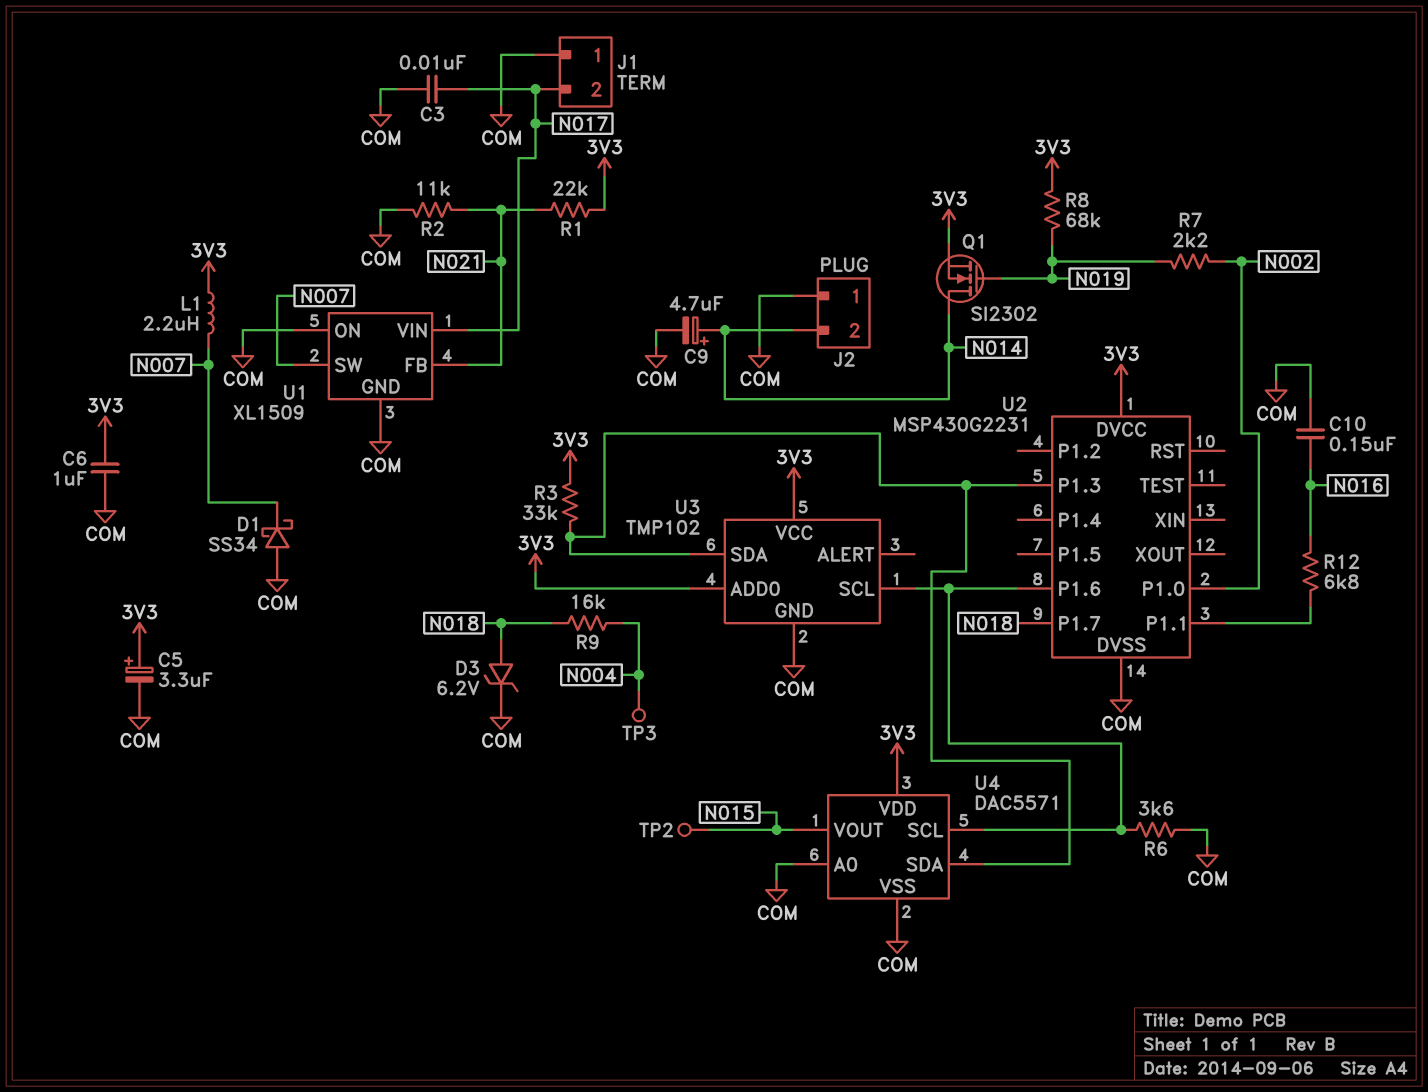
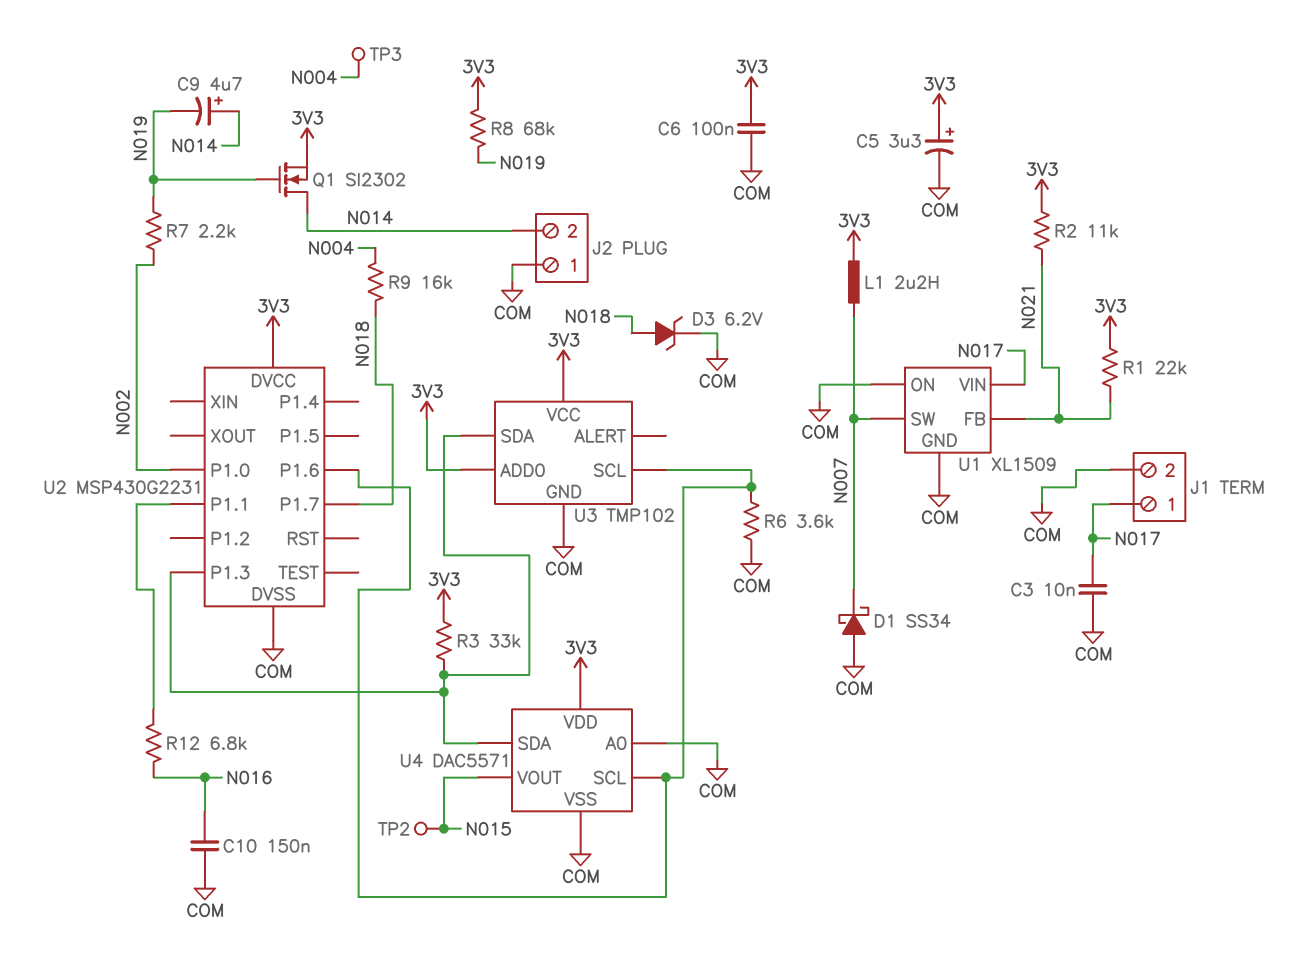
C6: 1uF (3V3, COM) -> 100nF (3V3, COM)
C9: 4.7uF (plus N014, minus COM) -> 4.7uF (plus N014, minus N019)
J1 pin 1: COM -> N017
J1 pin 2: N017 -> COM
R2: 11k (COM, N021) -> 11k (3V3, N021)

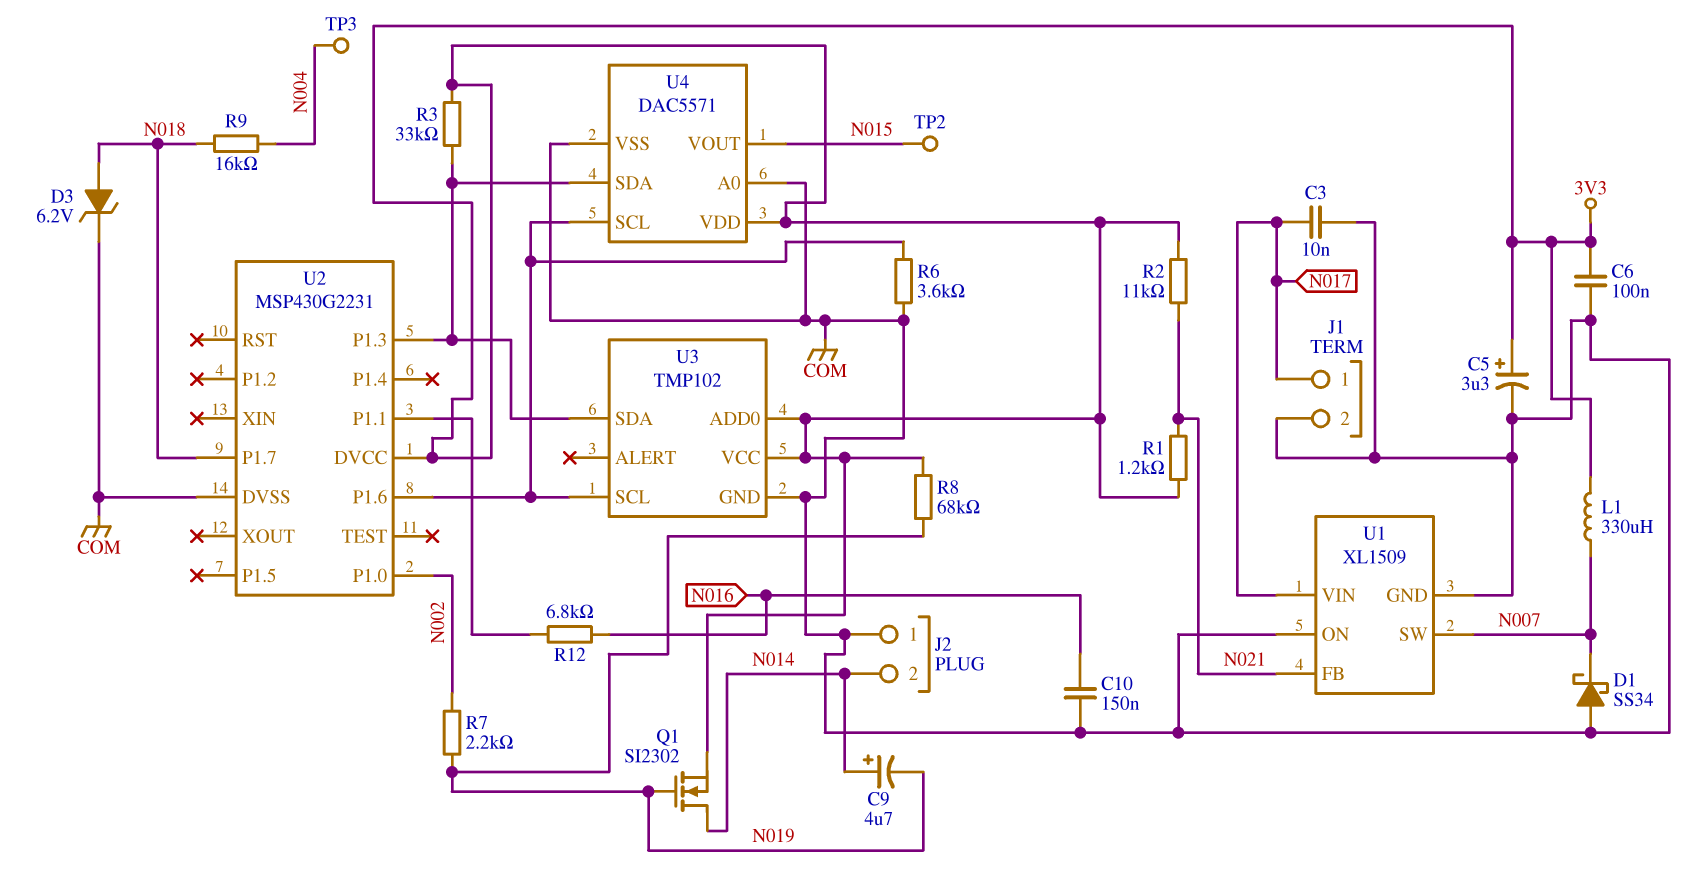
L1: 2.2uH (3V3, N007) -> 330uH (3V3, N007)
R1: 22k (3V3, N021) -> 1.2k (3V3, N021)

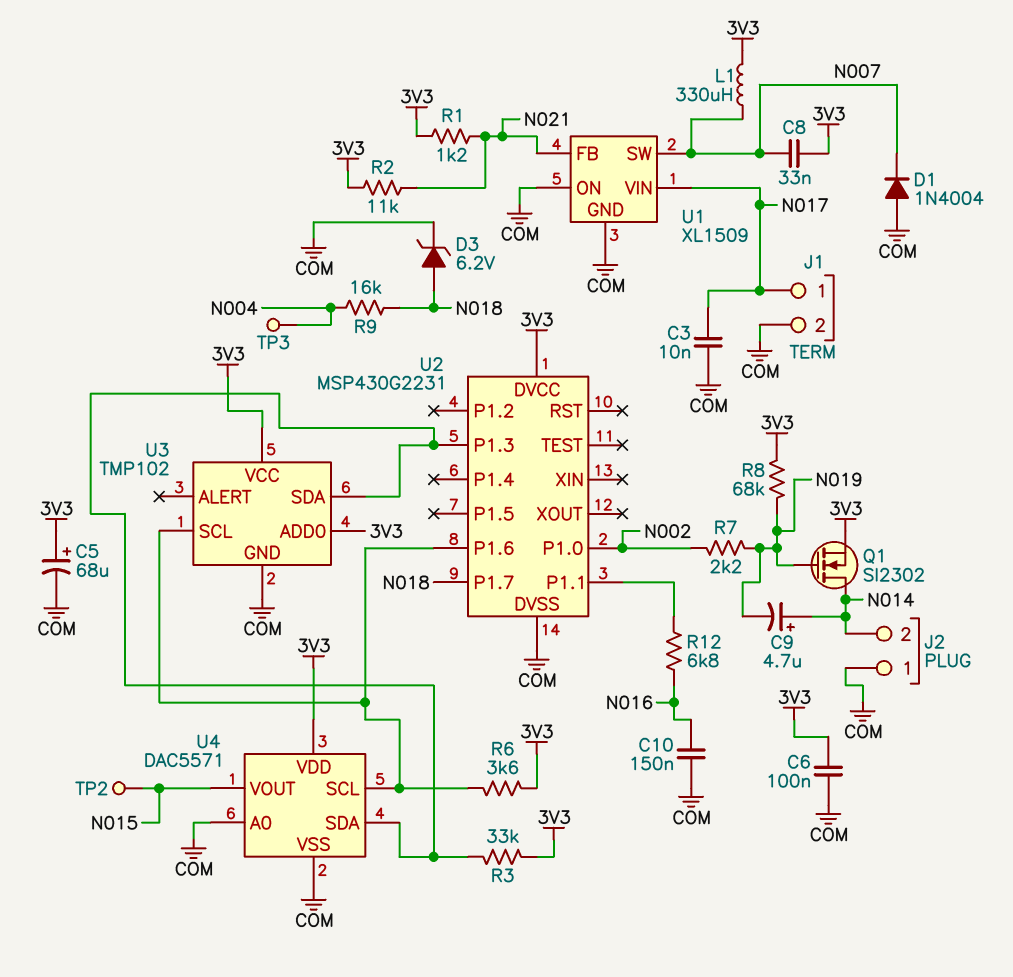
C5: 3.3uF (plus 3V3, minus COM) -> 68uF (plus 3V3, minus COM)
C8: none -> 33nF (3V3, N007)
D1: schottky SS34 (A COM, K N007) -> diode 1N4004 (A COM, K N007)
R6: 3.6k (COM, U2/P1.6) -> 3.6k (3V3, U2/P1.6)

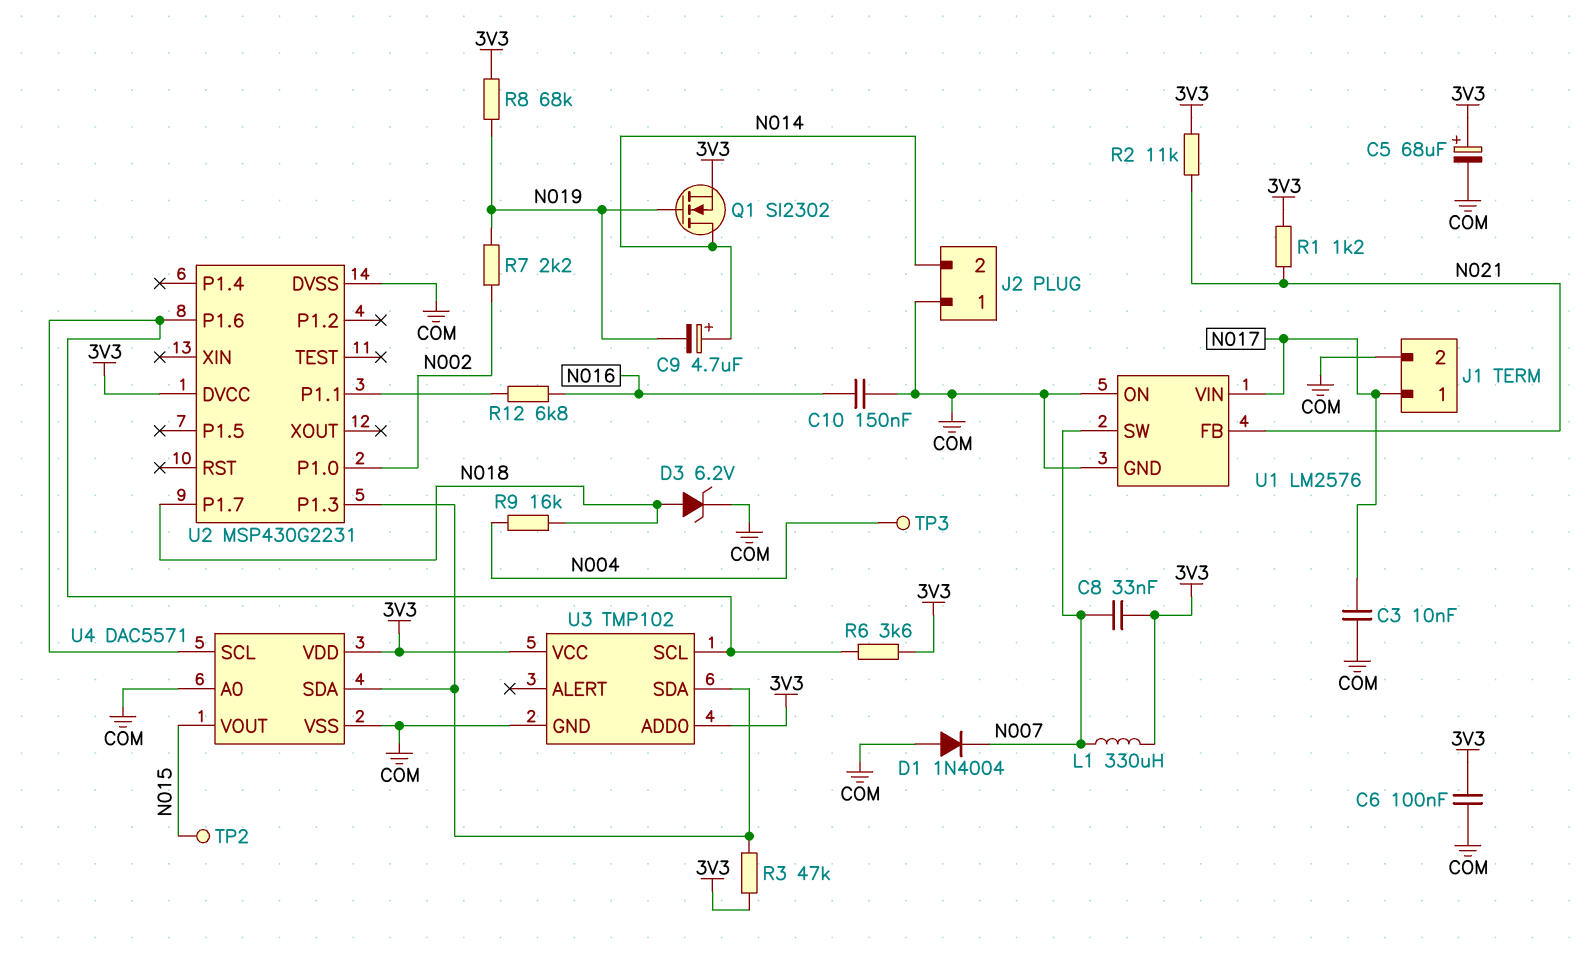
R3: 33k (3V3, U2/P1.3) -> 47k (3V3, U2/P1.3)
U1: XL1509 -> LM2576

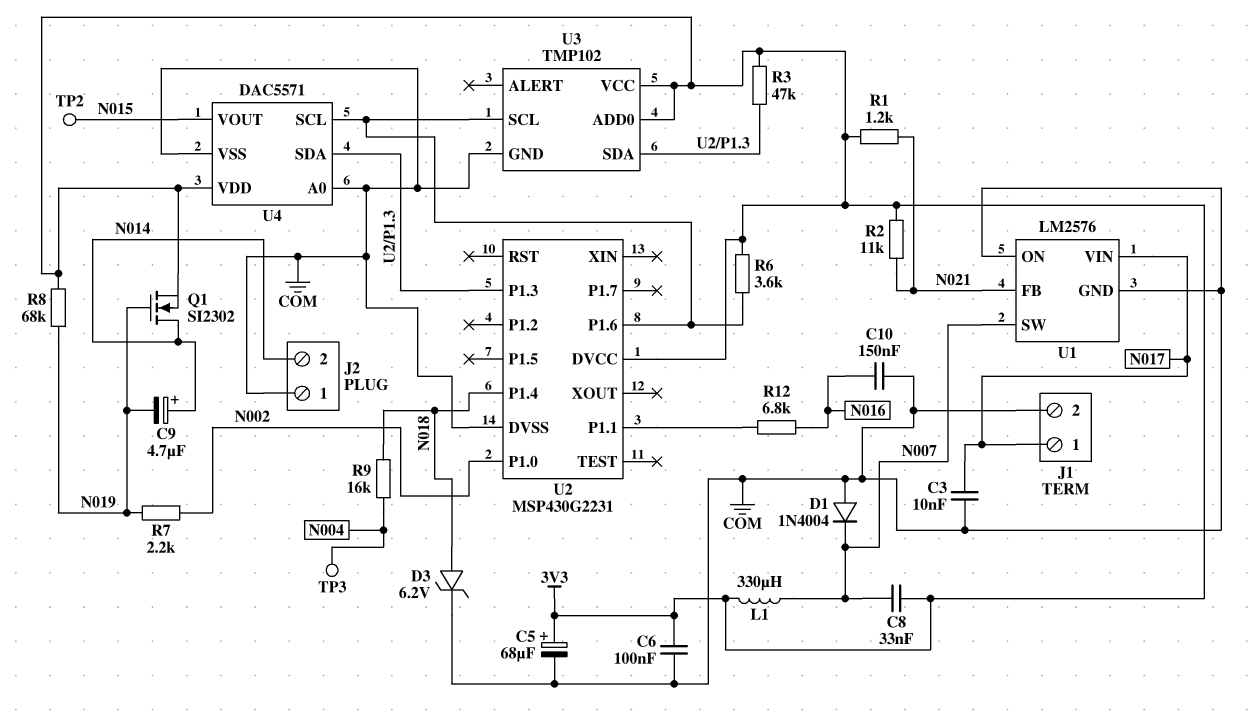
U2 pin P1.4: none -> N018
U2 pin P1.7: N018 -> none

